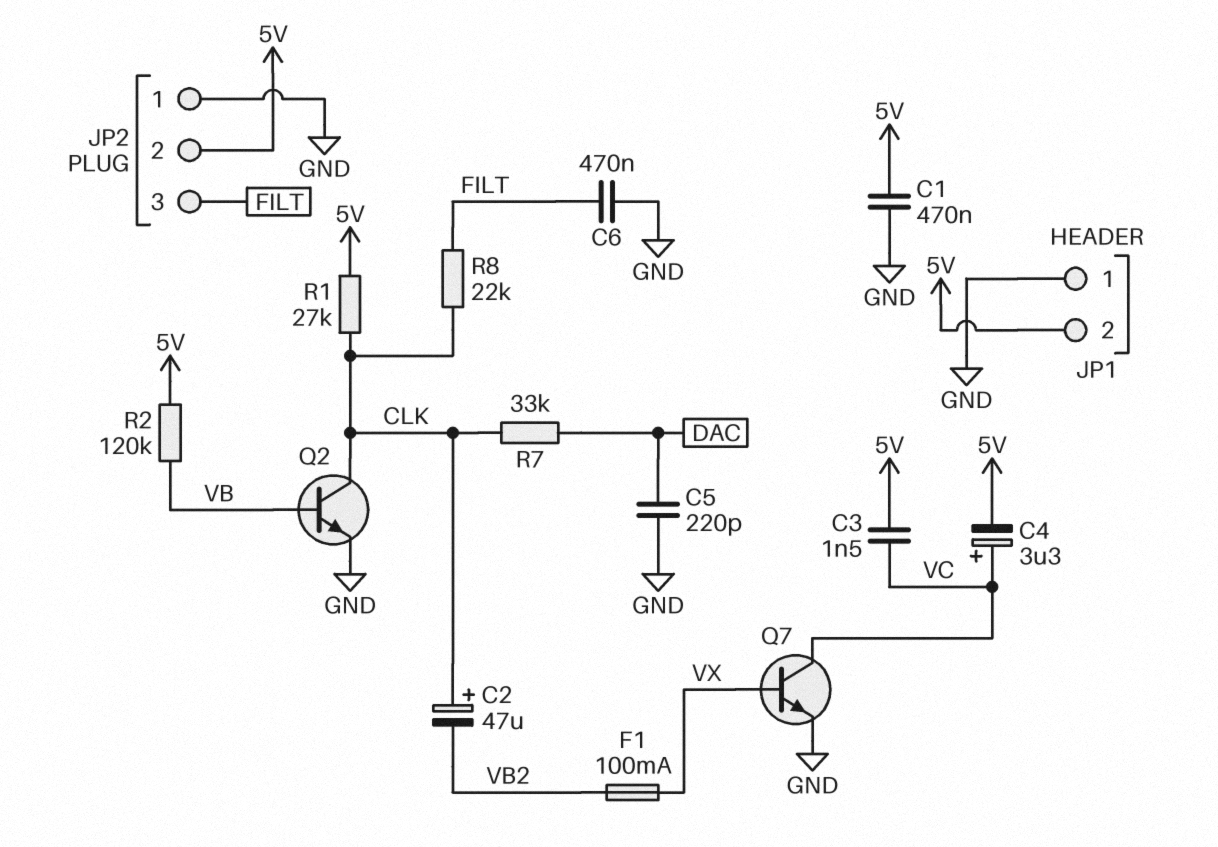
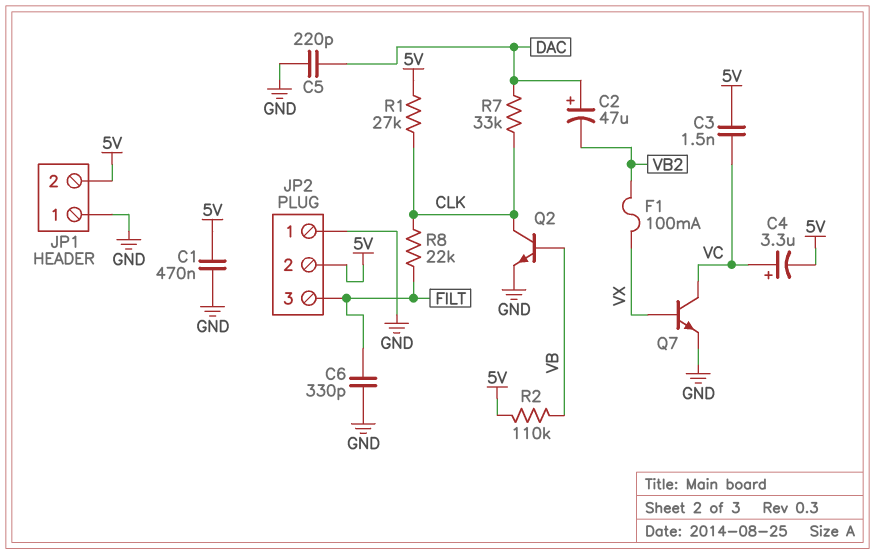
C2: 47uF (plus CLK, minus VB2) -> 47uF (plus DAC, minus VB2)
C6: 470nF (FILT, GND) -> 330pF (FILT, GND)
R2: 120k (5V, VB) -> 110k (5V, VB)

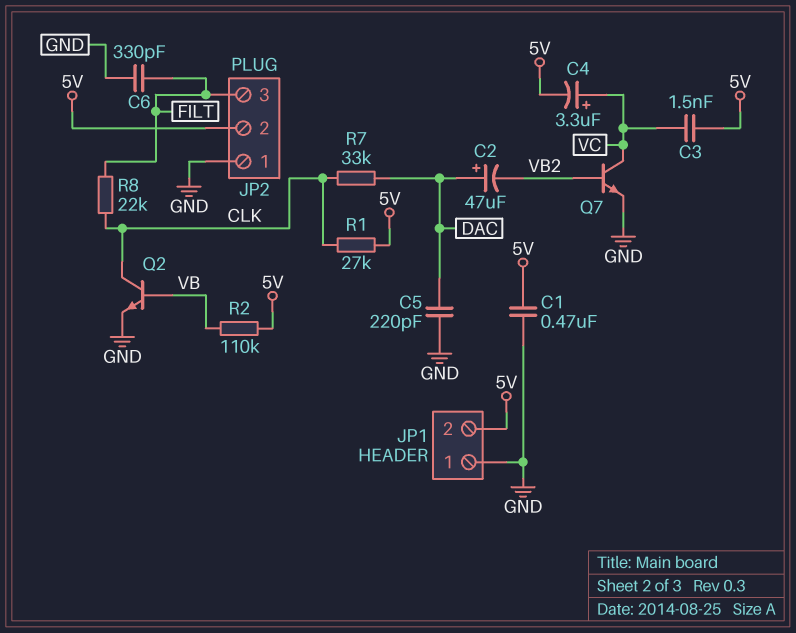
F1: 100mA (VB2, VX) -> none
Q7: NPN (B VX, C VC, E GND) -> NPN (B VB2, C VC, E GND)

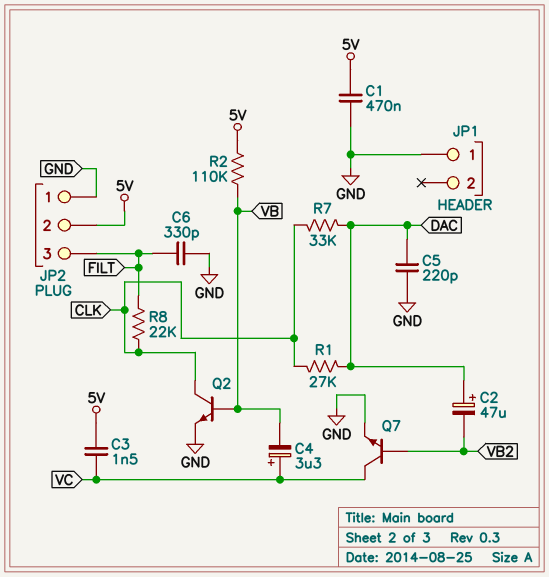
C4: 3.3uF (plus VC, minus 5V) -> 3.3uF (plus VC, minus VB)
JP1 pin 2: 5V -> none
R1: 27k (5V, CLK) -> 27k (CLK, DAC)

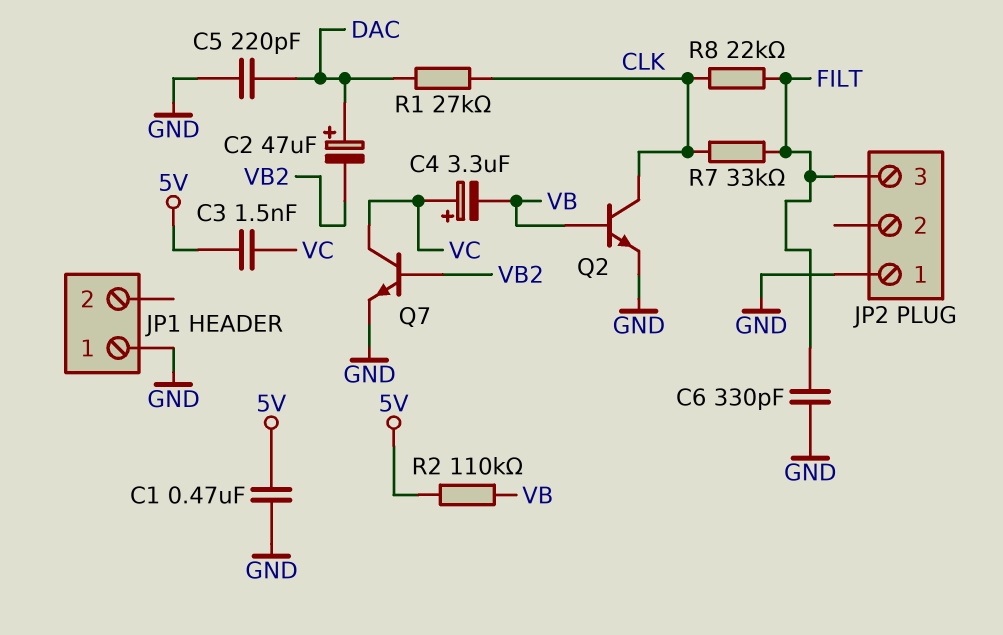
JP2 pin 2: 5V -> none
R7: 33k (CLK, DAC) -> 33k (CLK, FILT)

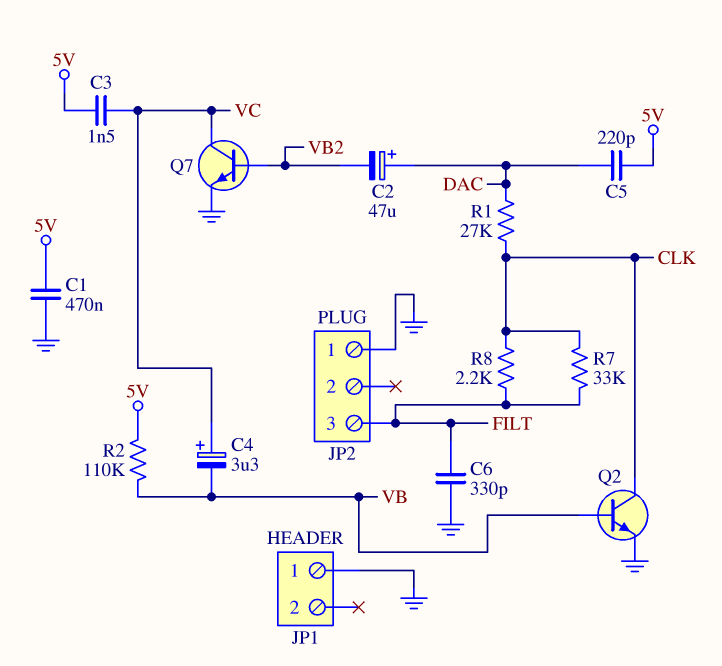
C5: 220pF (DAC, GND) -> 220pF (5V, DAC)
R8: 22k (CLK, FILT) -> 2.2k (CLK, FILT)

